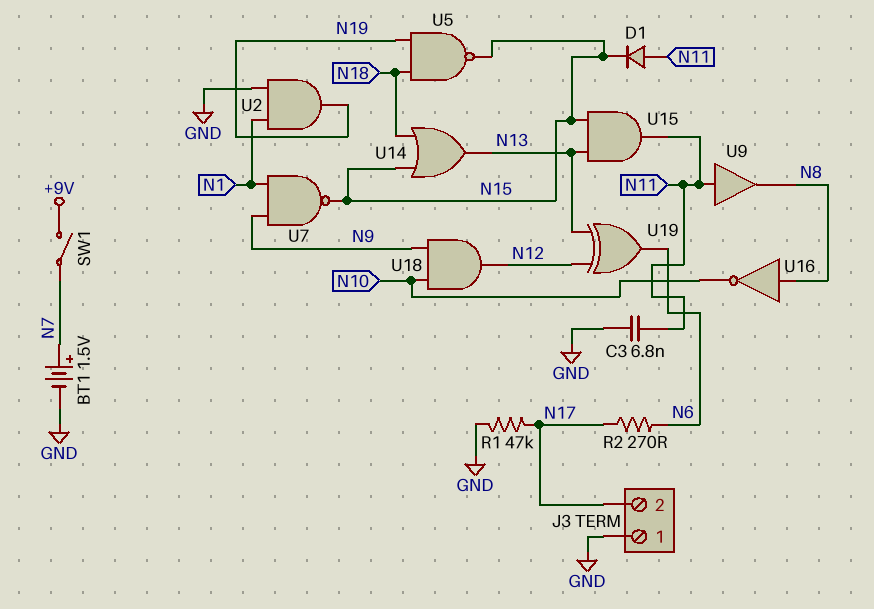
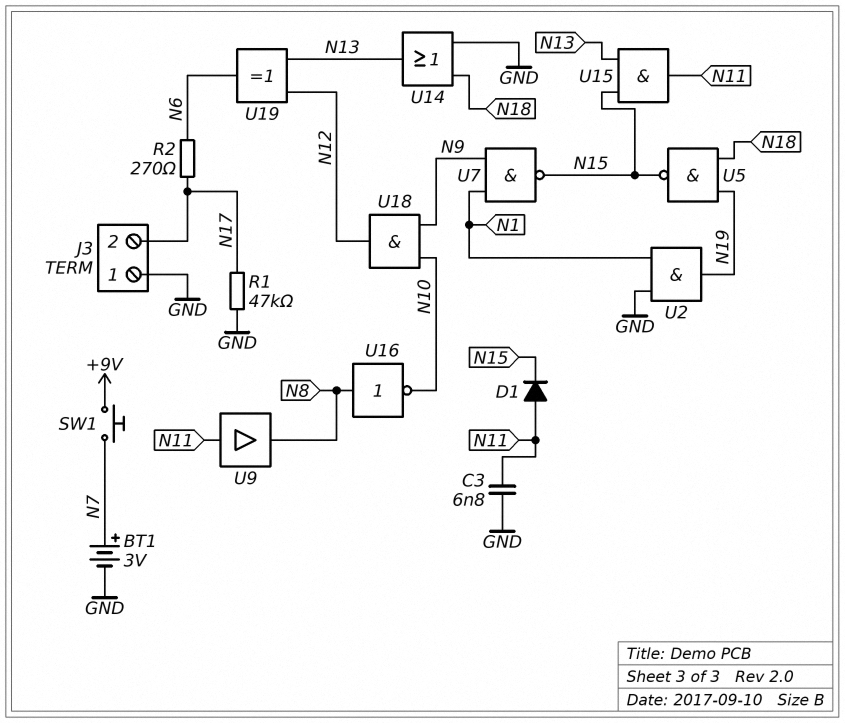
BT1: 1.5V (plus N7, minus GND) -> 3V (plus N7, minus GND)
SW1: switch (+9V, N7) -> button (+9V, N7)
U14: OR (in N15, in N18, out N13) -> OR (in GND, in N18, out N13)

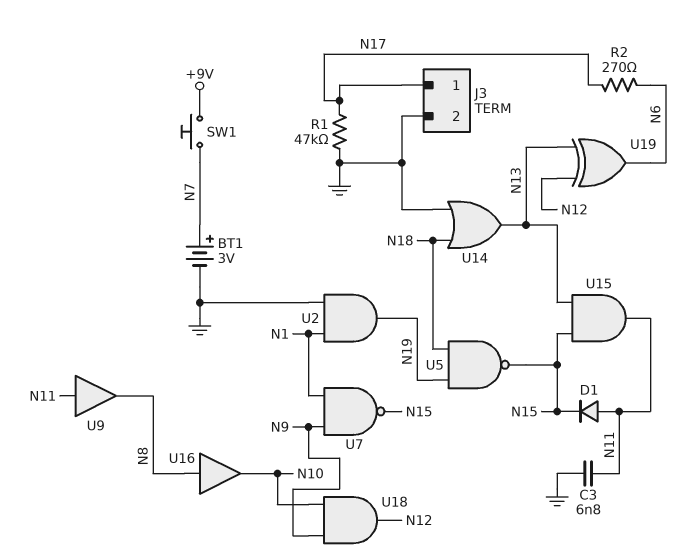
J3 pin 1: GND -> N17
J3 pin 2: N17 -> GND
U16: NOT (in N8, out N10) -> buffer (in N8, out N10)

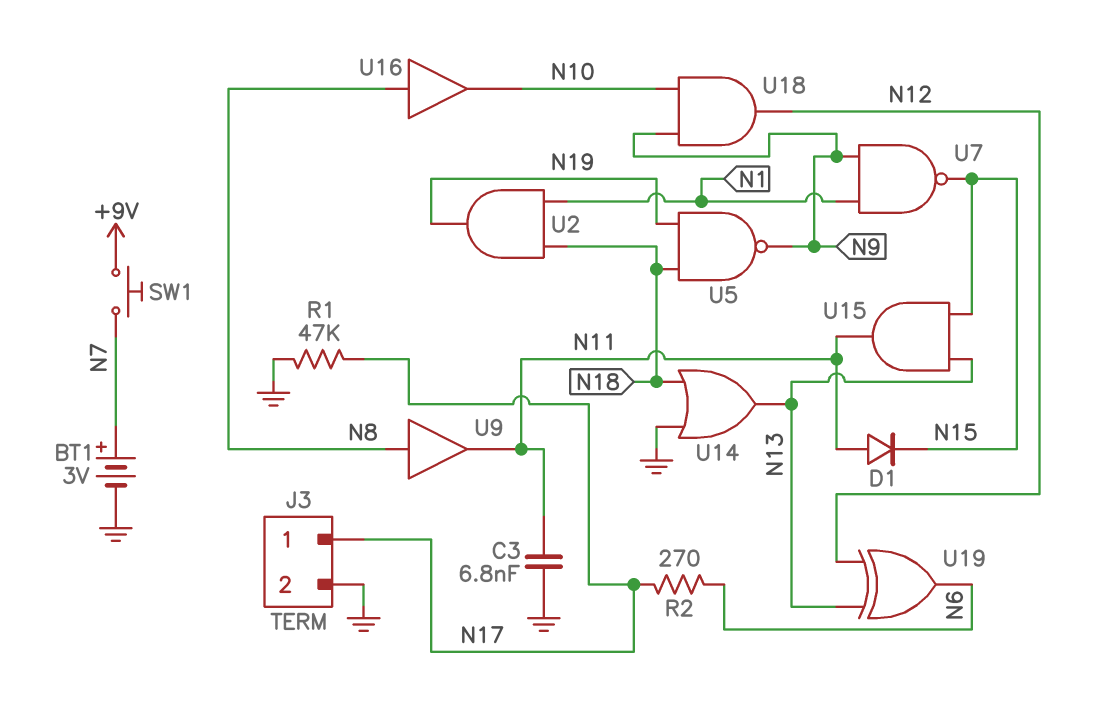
U2: AND (in GND, in N1, out N19) -> AND (in N1, in N18, out N19)
U5: NAND (in N18, in N19, out N15) -> NAND (in N18, in N19, out N9)
U9: buffer (in N11, out N8) -> buffer (in N8, out N11)

